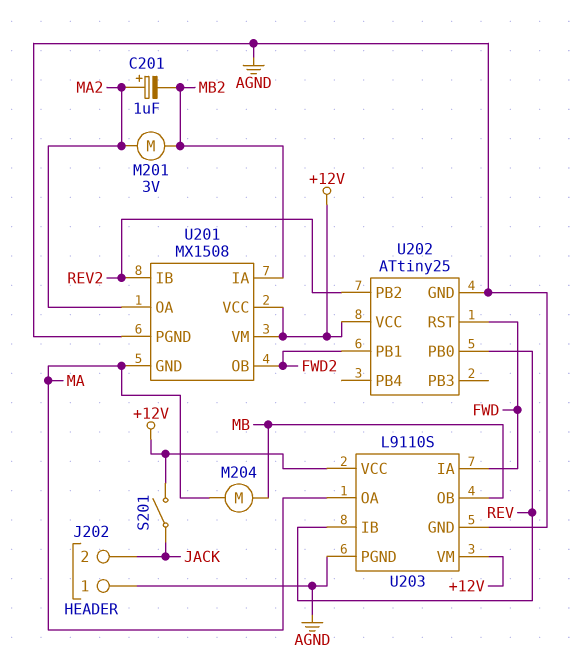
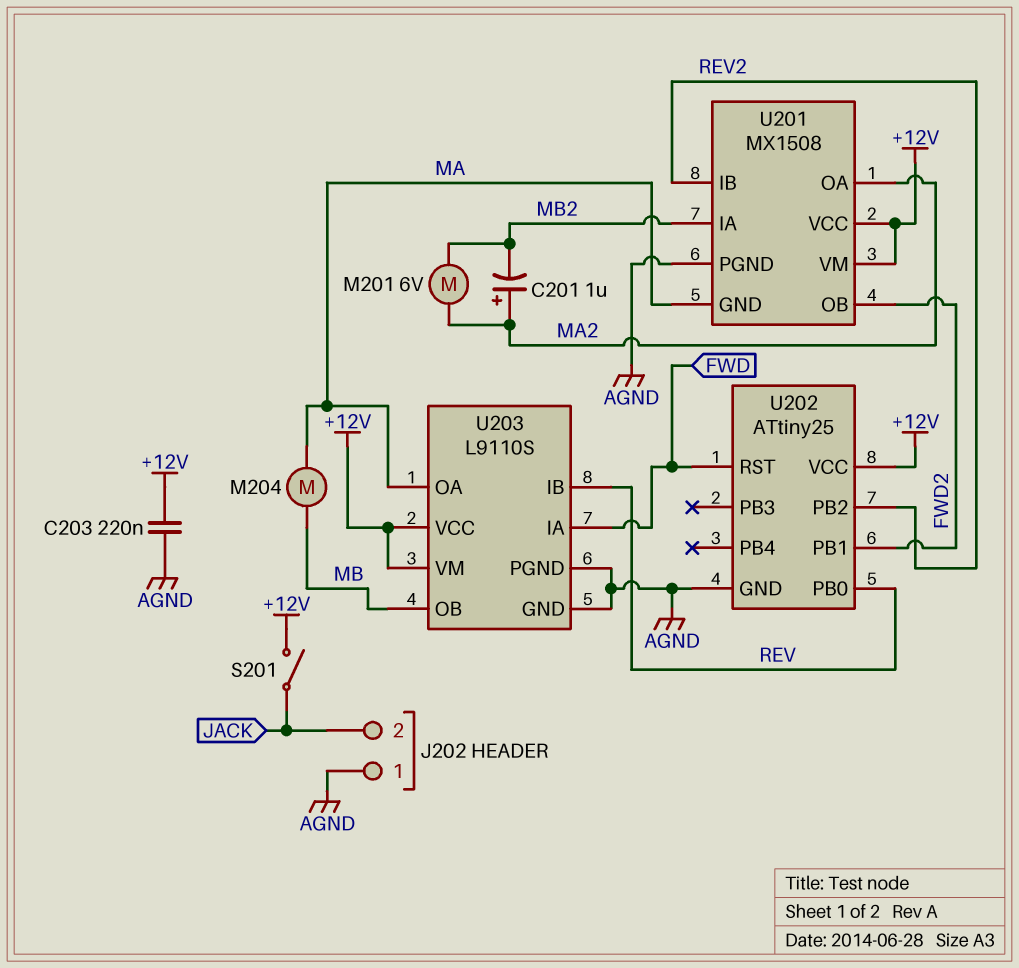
C203: none -> 220nF (+12V, AGND)
M201: motor 3V (MA2, MB2) -> motor 6V (MA2, MB2)

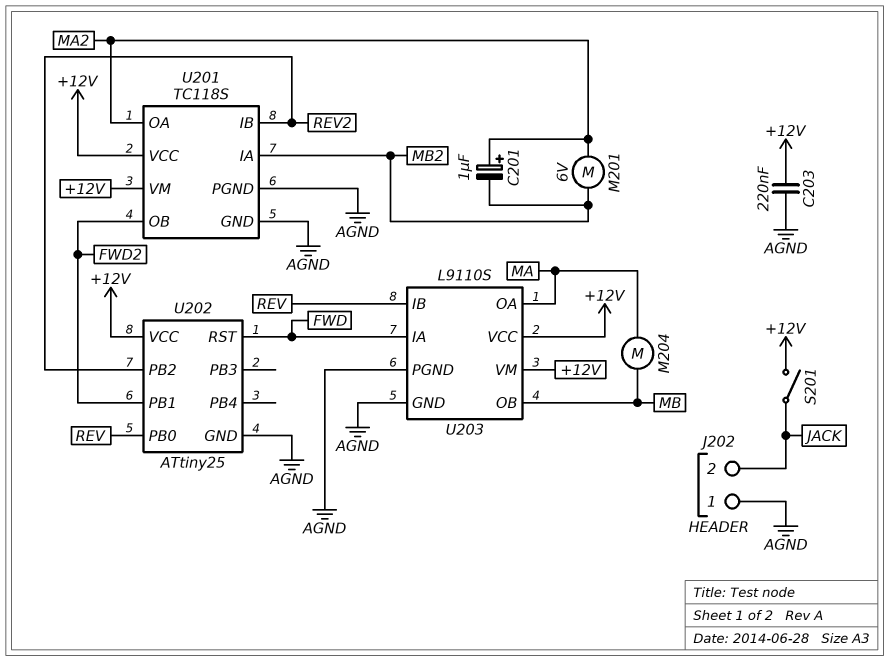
U201: MX1508 -> TC118S
U201 pin GND: MA -> AGND

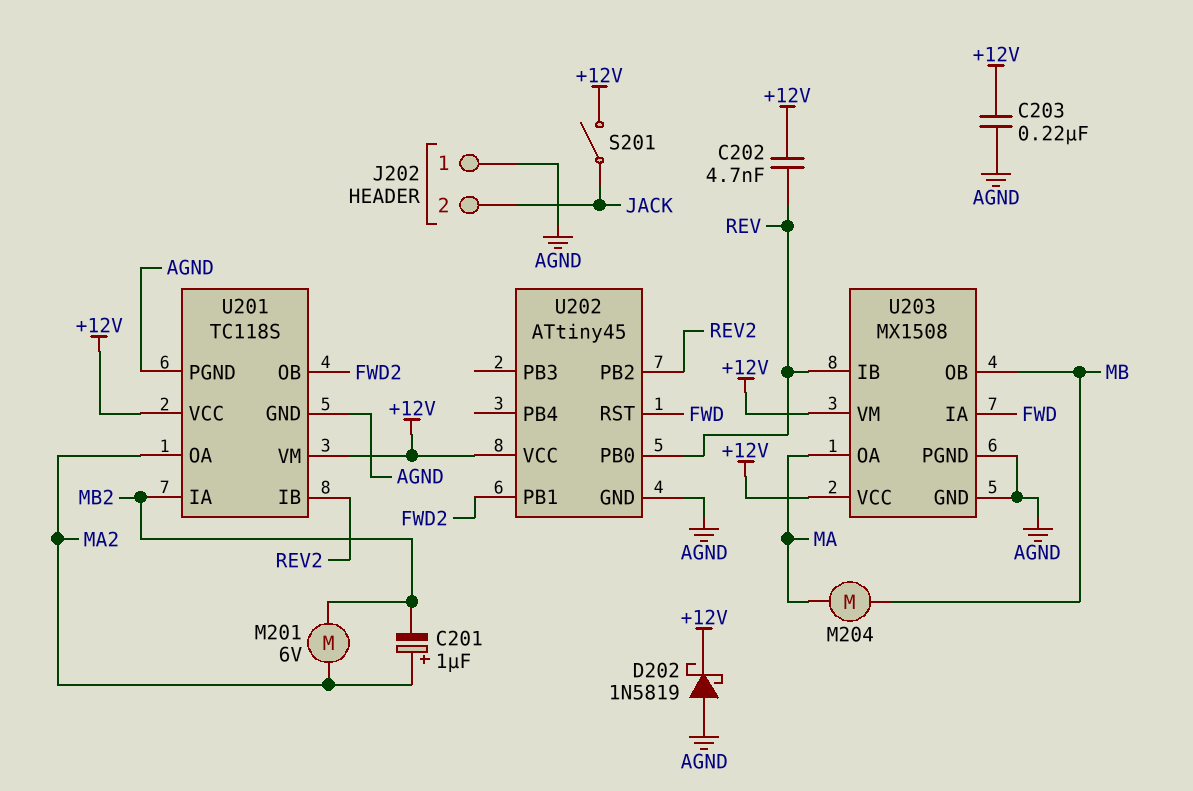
C202: none -> 4.7nF (+12V, REV)
D202: none -> schottky 1N5819 (A AGND, K +12V)
U202: ATtiny25 -> ATtiny45
U203: L9110S -> MX1508

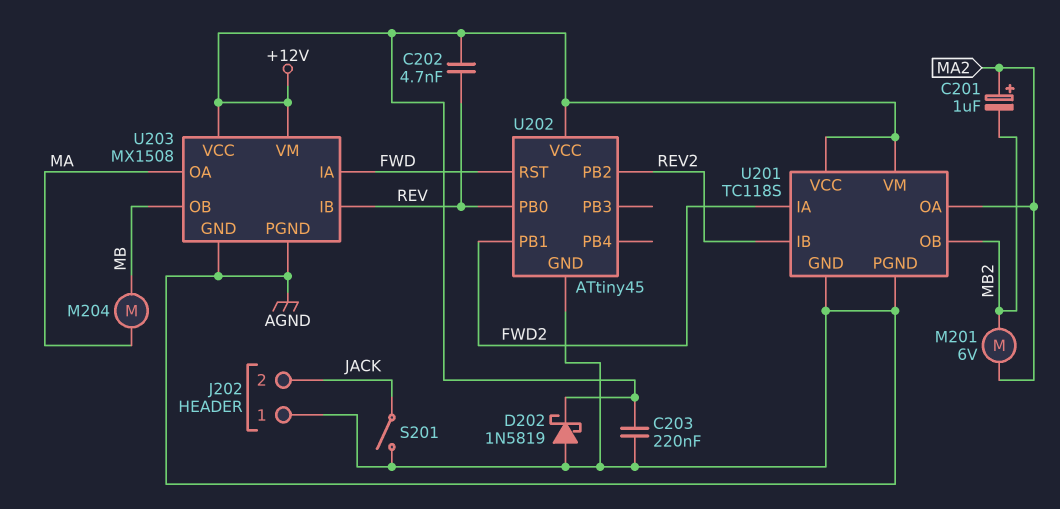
S201: switch (+12V, JACK) -> switch (AGND, JACK)
U201 pin IA: MB2 -> FWD2
U201 pin OB: FWD2 -> MB2

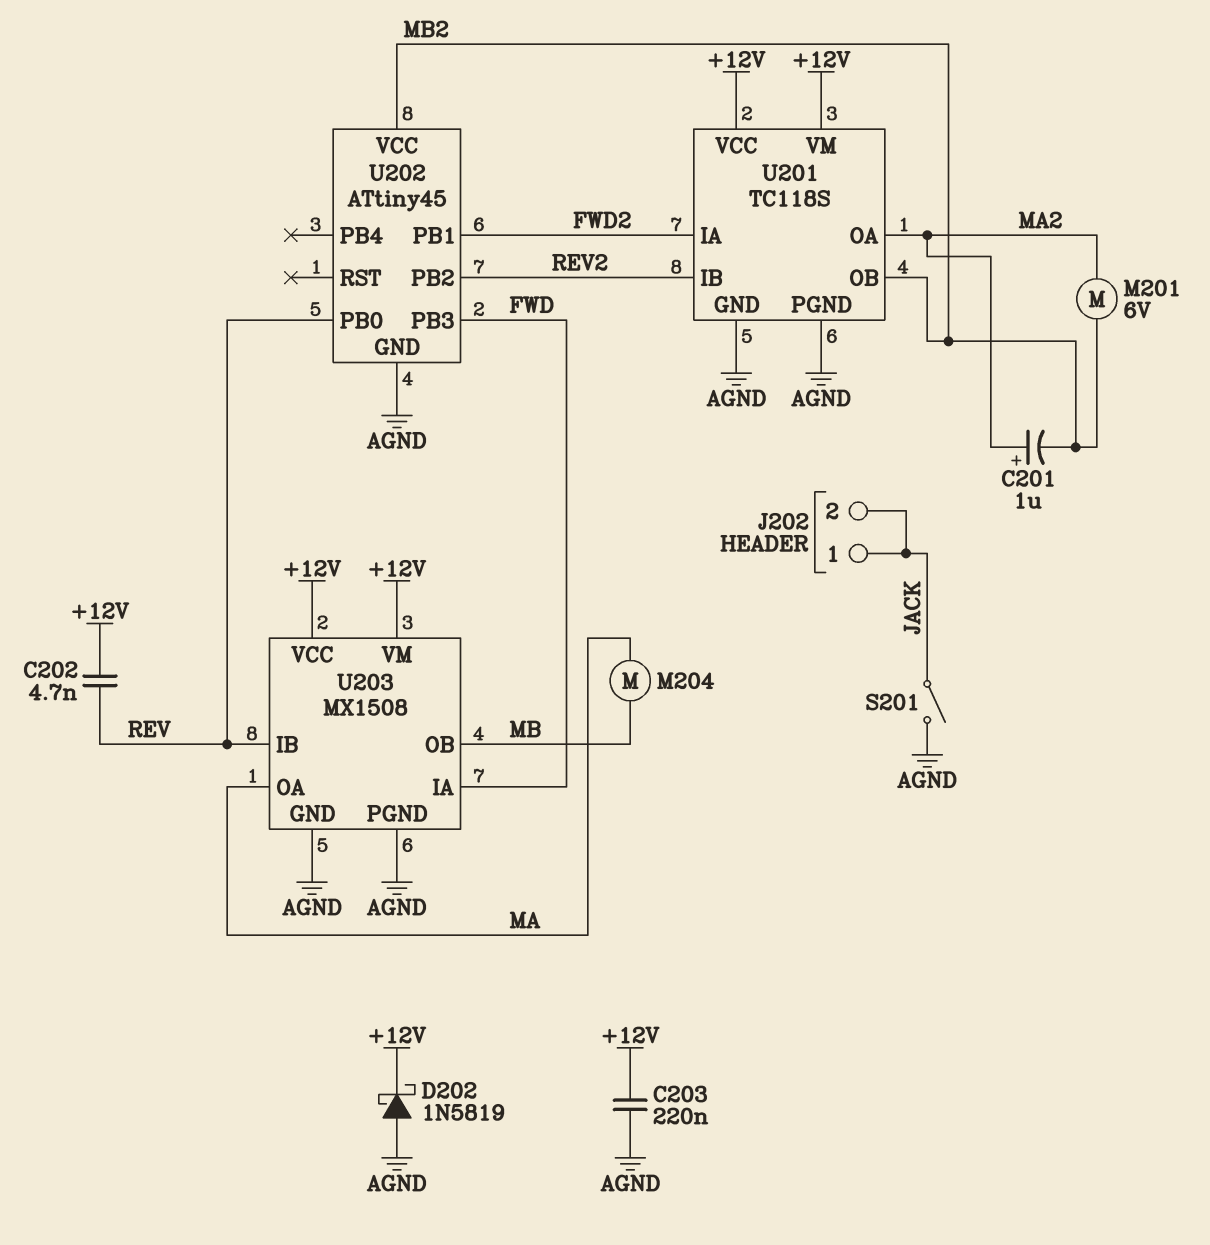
J202 pin 1: AGND -> JACK
U202 pin PB3: none -> FWD
U202 pin RST: FWD -> none
U202 pin VCC: +12V -> MB2

